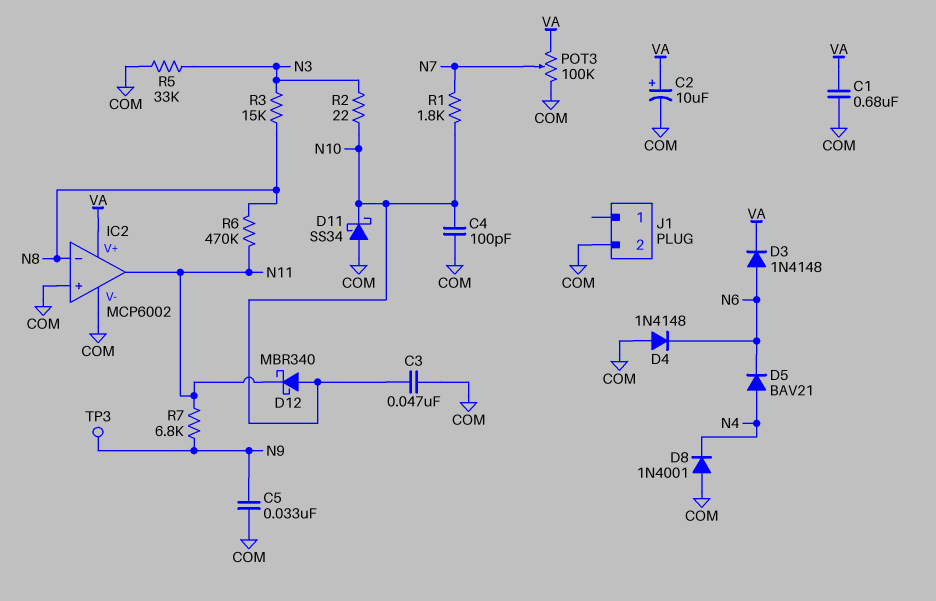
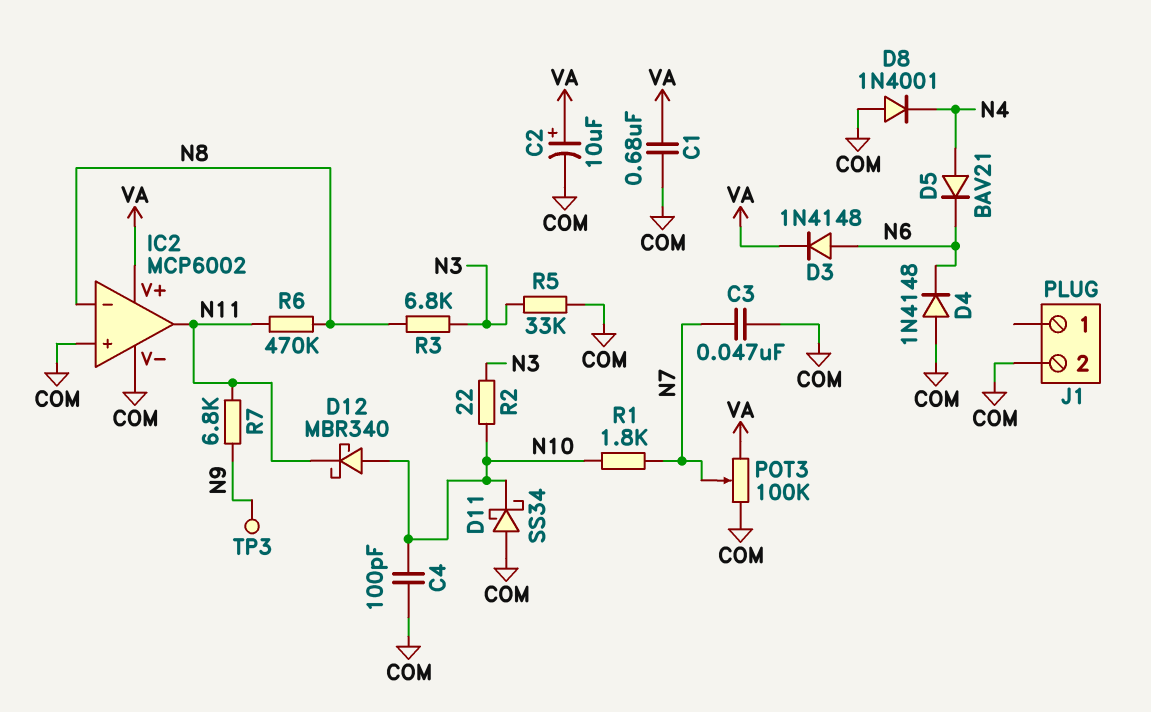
C3: 47nF (COM, N10) -> 47nF (COM, N7)
C5: 33nF (COM, N9) -> none
R3: 15k (N3, N8) -> 6.8k (N3, N8)

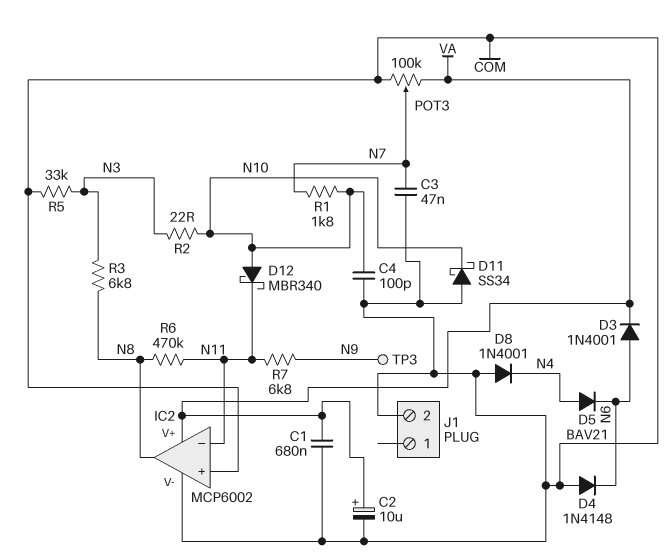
D3: diode 1N4148 (A N6, K VA) -> diode 1N4001 (A N6, K VA)
IC2 pin in-: N8 -> N11
IC2 pin out: N11 -> N8

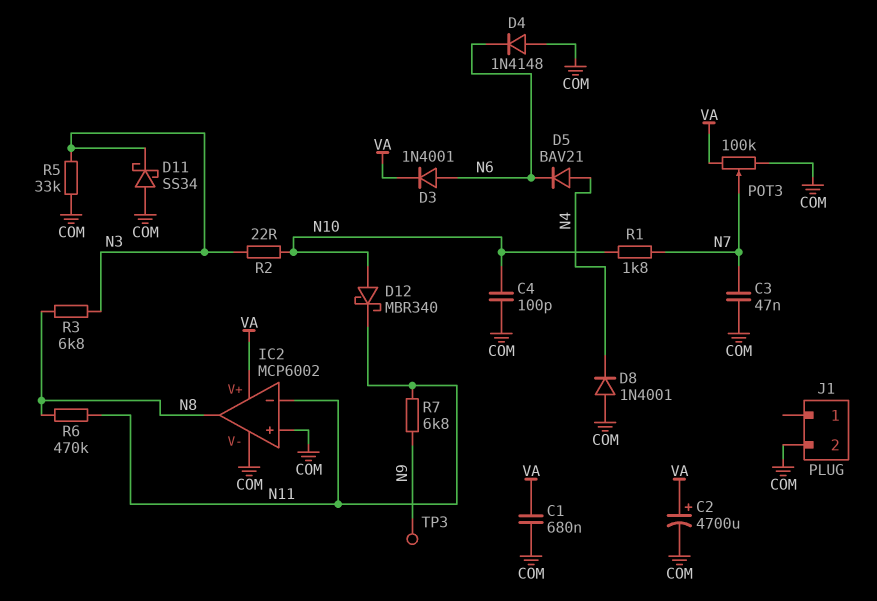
C2: 10uF (plus VA, minus COM) -> 4700uF (plus VA, minus COM)
D11: schottky SS34 (A COM, K N10) -> schottky SS34 (A COM, K N3)

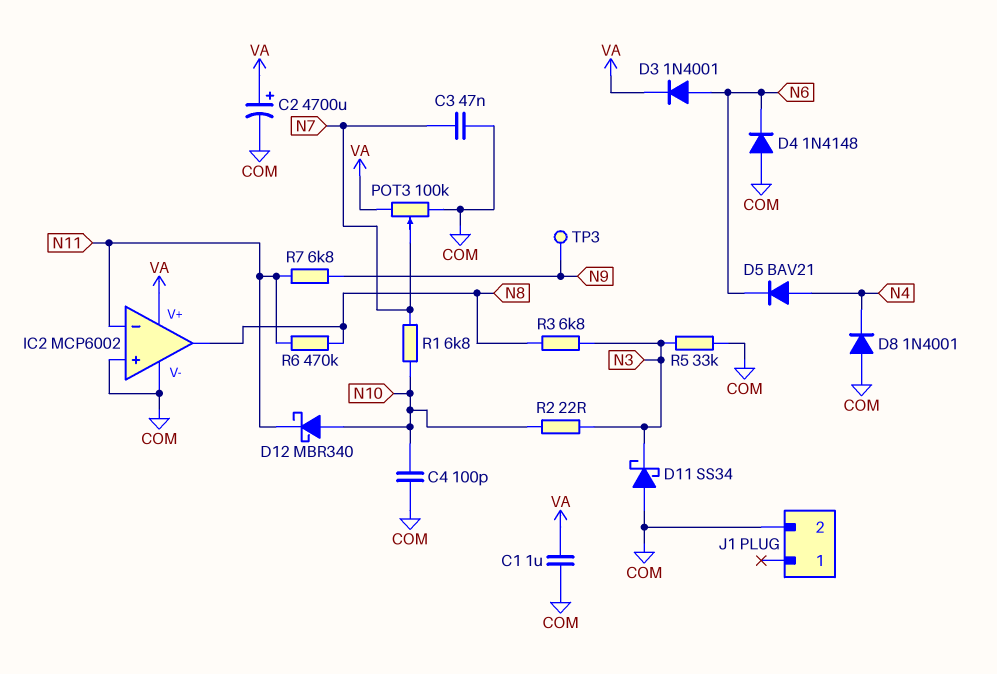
C1: 680nF (COM, VA) -> 1uF (COM, VA)
R1: 1.8k (N7, N10) -> 6.8k (N7, N10)

